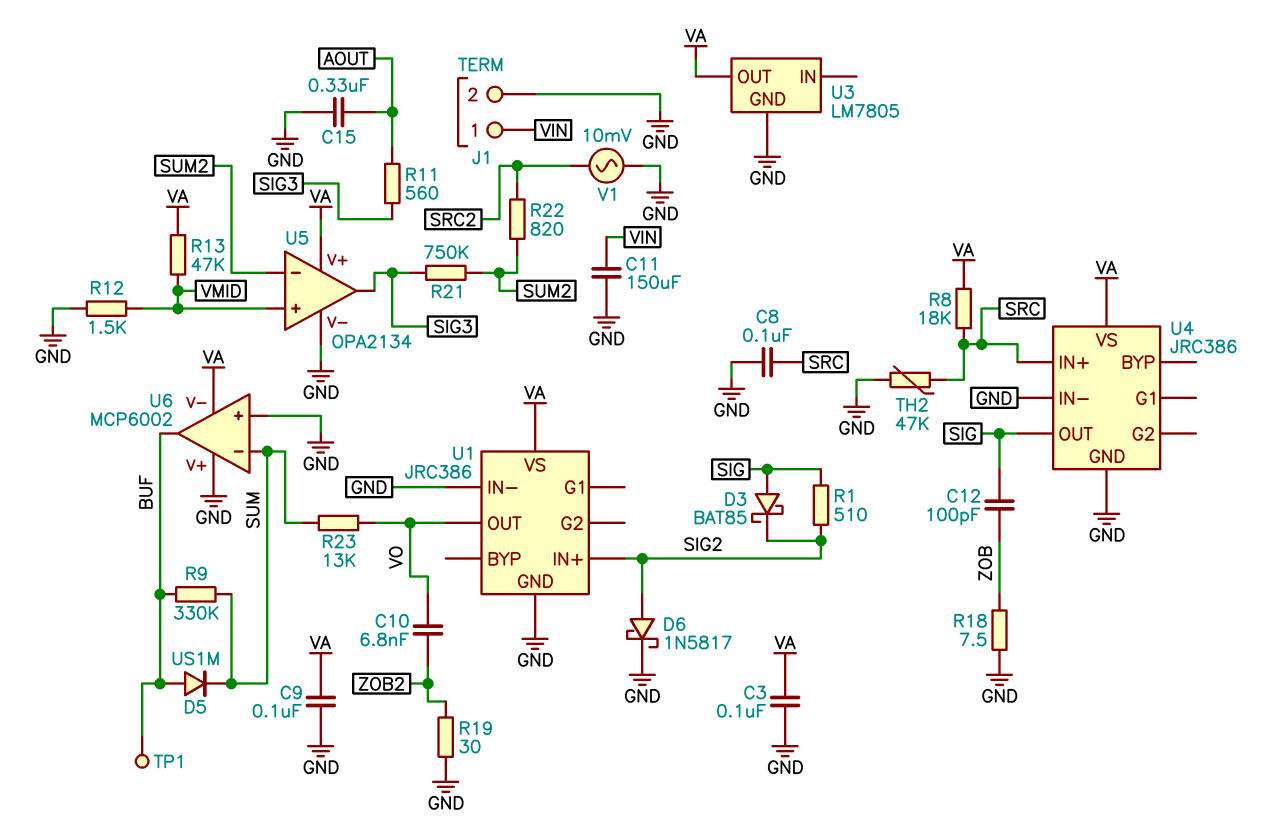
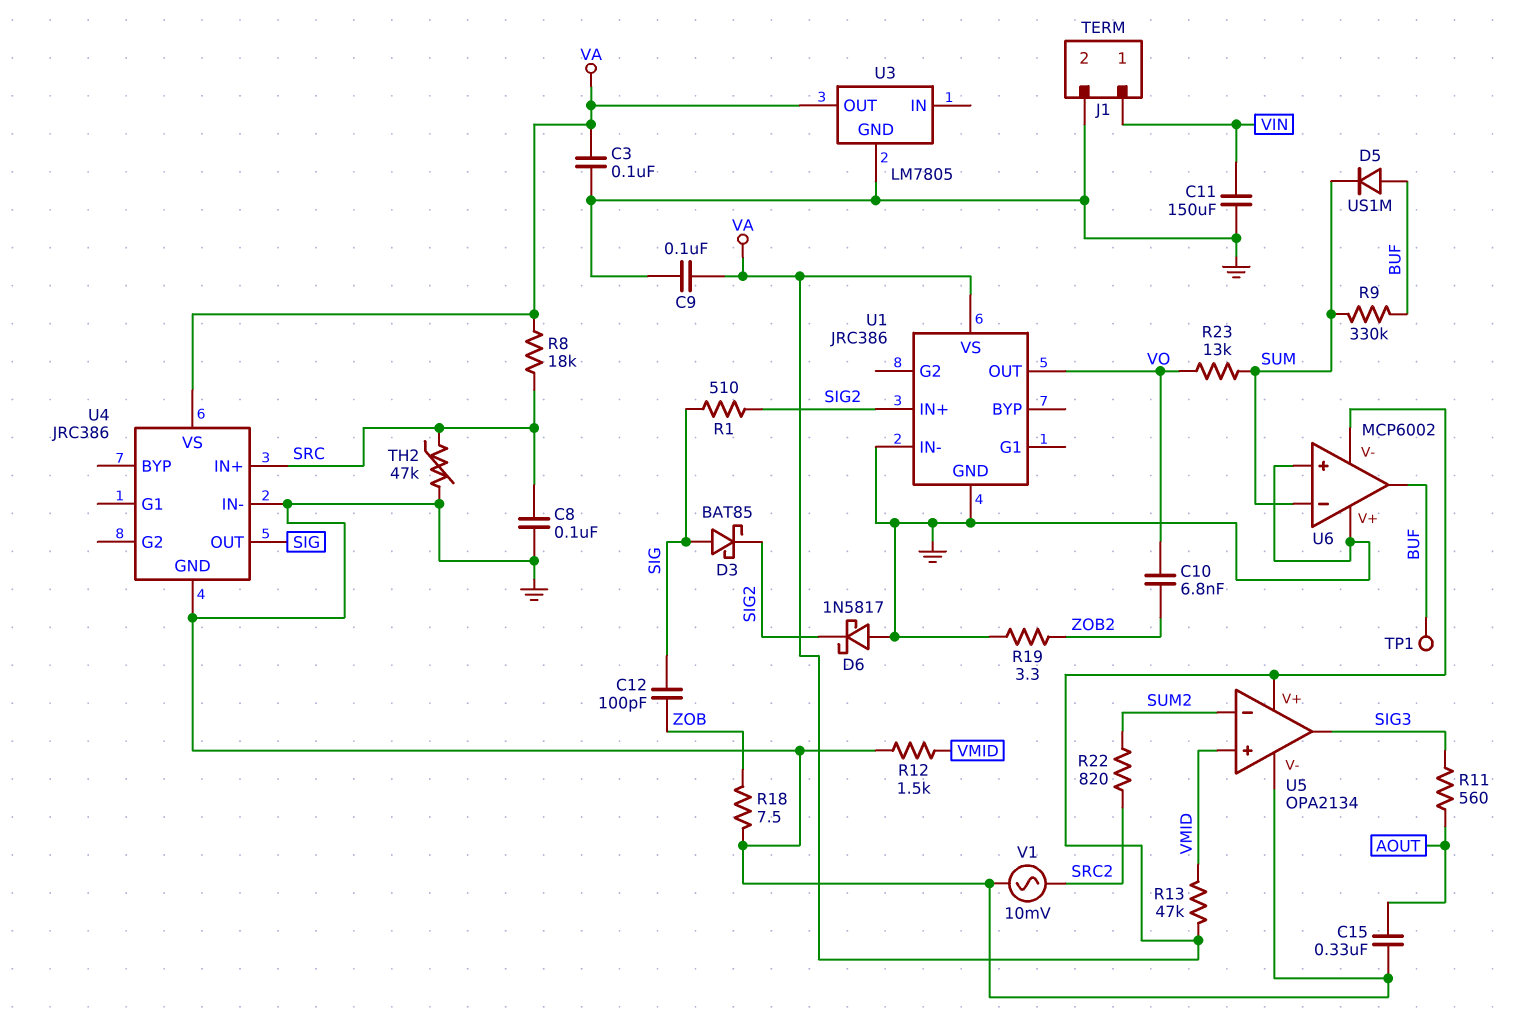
D6: schottky 1N5817 (A SIG2, K GND) -> schottky 1N5817 (A GND, K SIG2)
R19: 30 (GND, ZOB2) -> 3.3 (GND, ZOB2)
R21: 750k (SIG3, SUM2) -> none

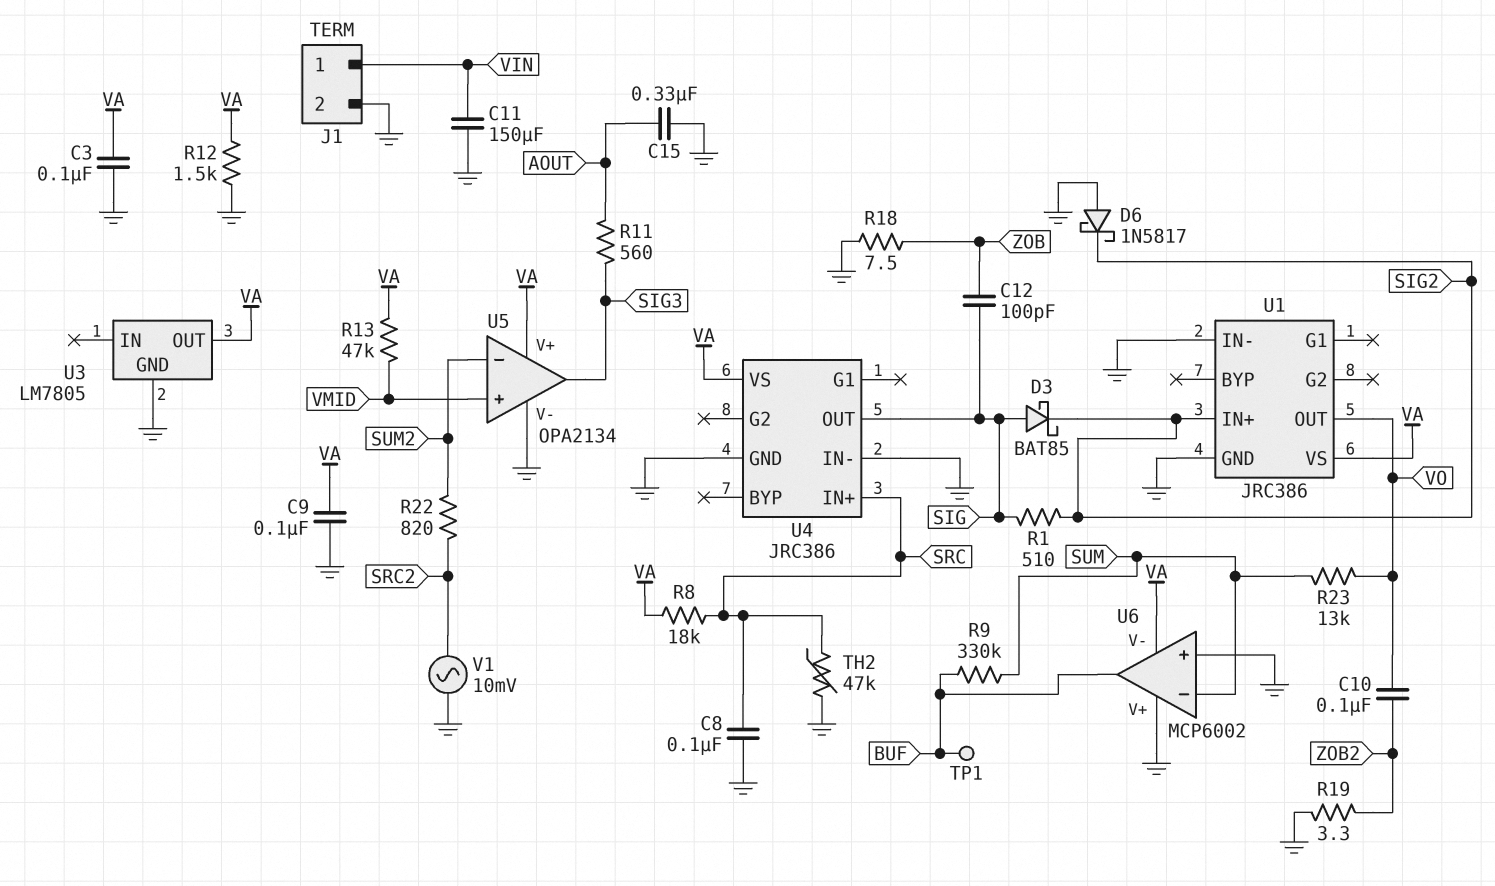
C10: 6.8nF (VO, ZOB2) -> 100nF (VO, ZOB2)
D5: diode US1M (A BUF, K SUM) -> none
R12: 1.5k (GND, VMID) -> 1.5k (GND, VA)

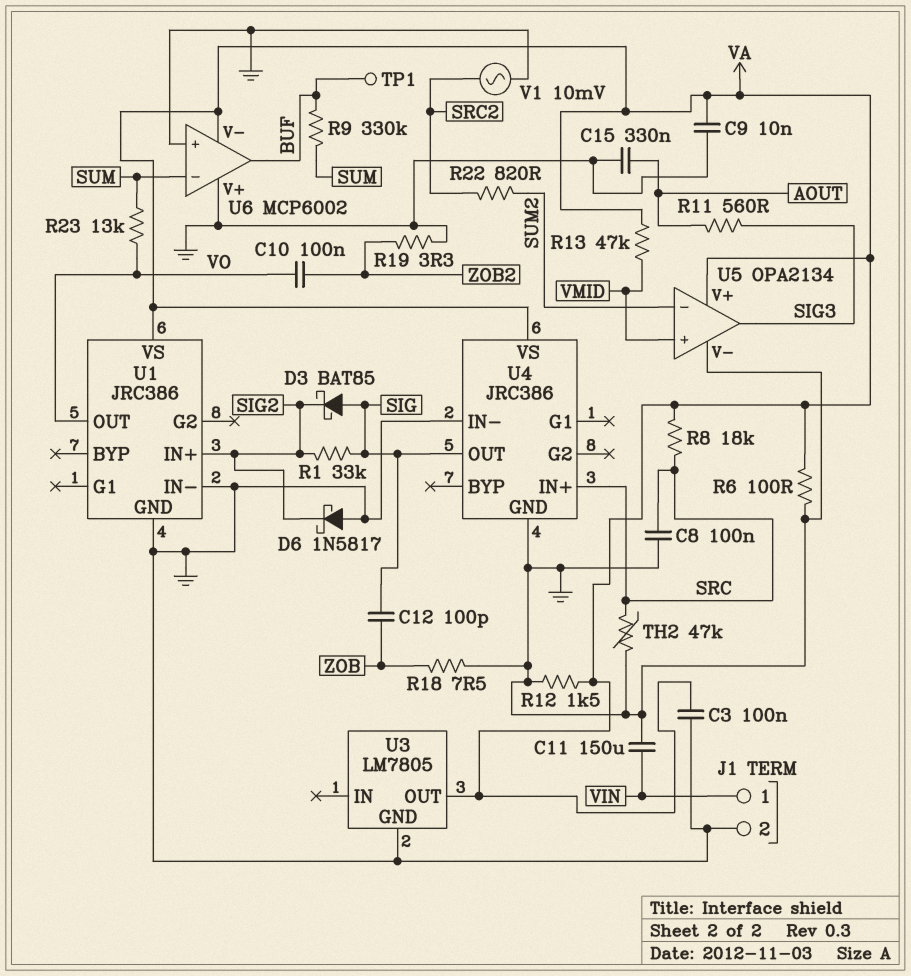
C9: 100nF (GND, VA) -> 10nF (GND, VA)
R1: 510 (SIG, SIG2) -> 33k (SIG, SIG2)
R6: none -> 100 (GND, VA)

